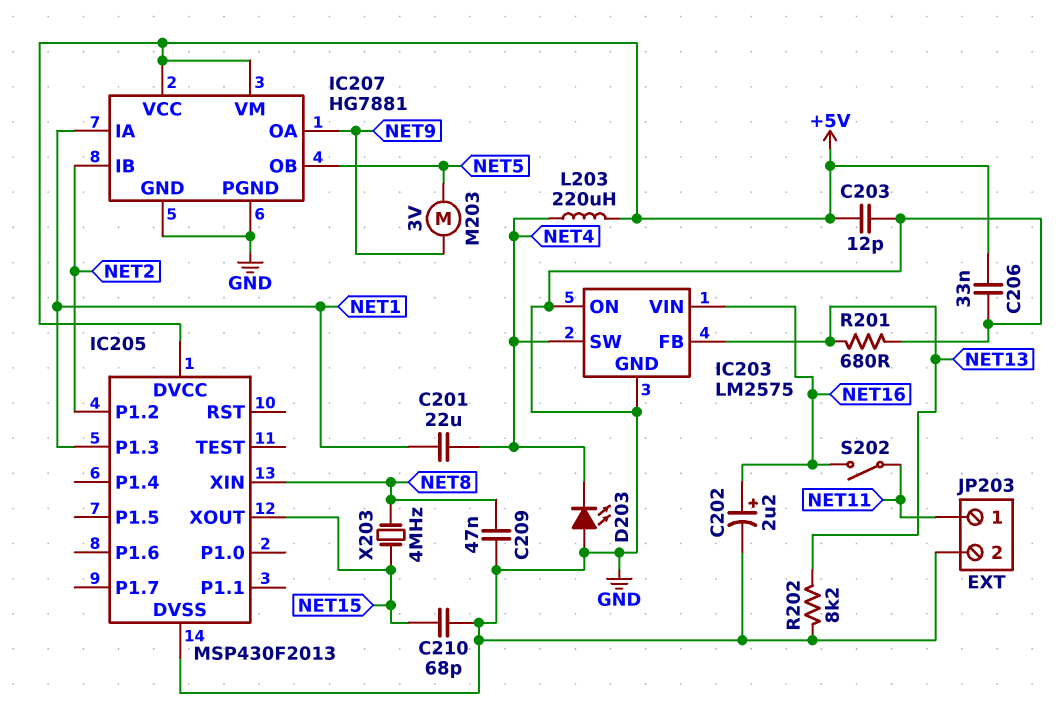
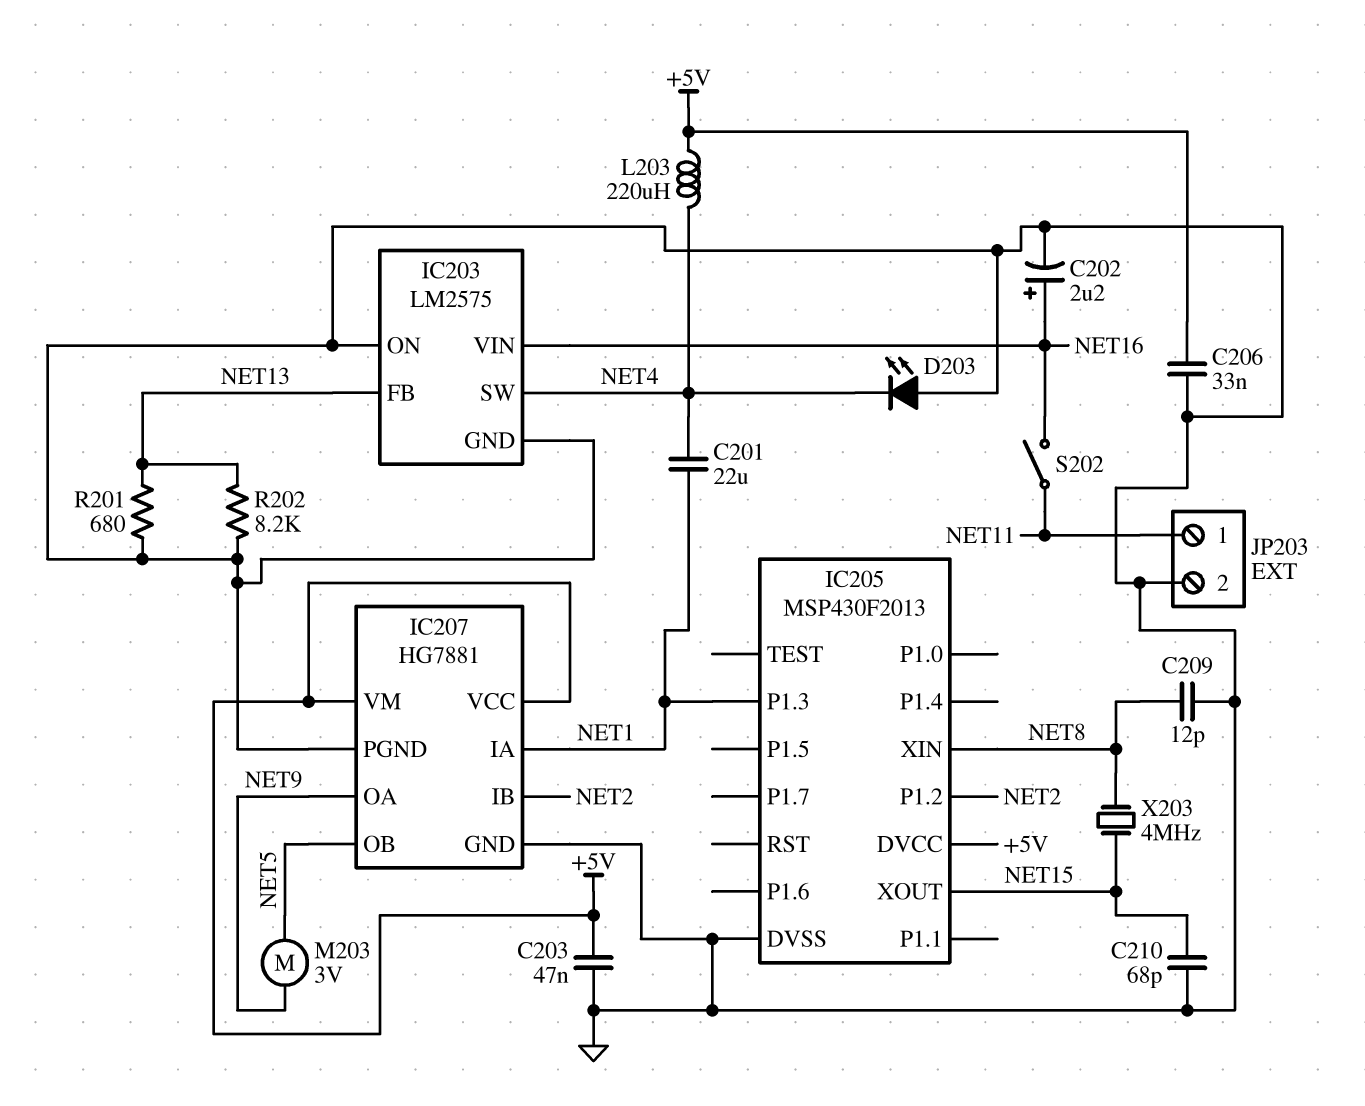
C203: 12pF (+5V, GND) -> 47nF (+5V, GND)
C209: 47nF (GND, NET8) -> 12pF (GND, NET8)

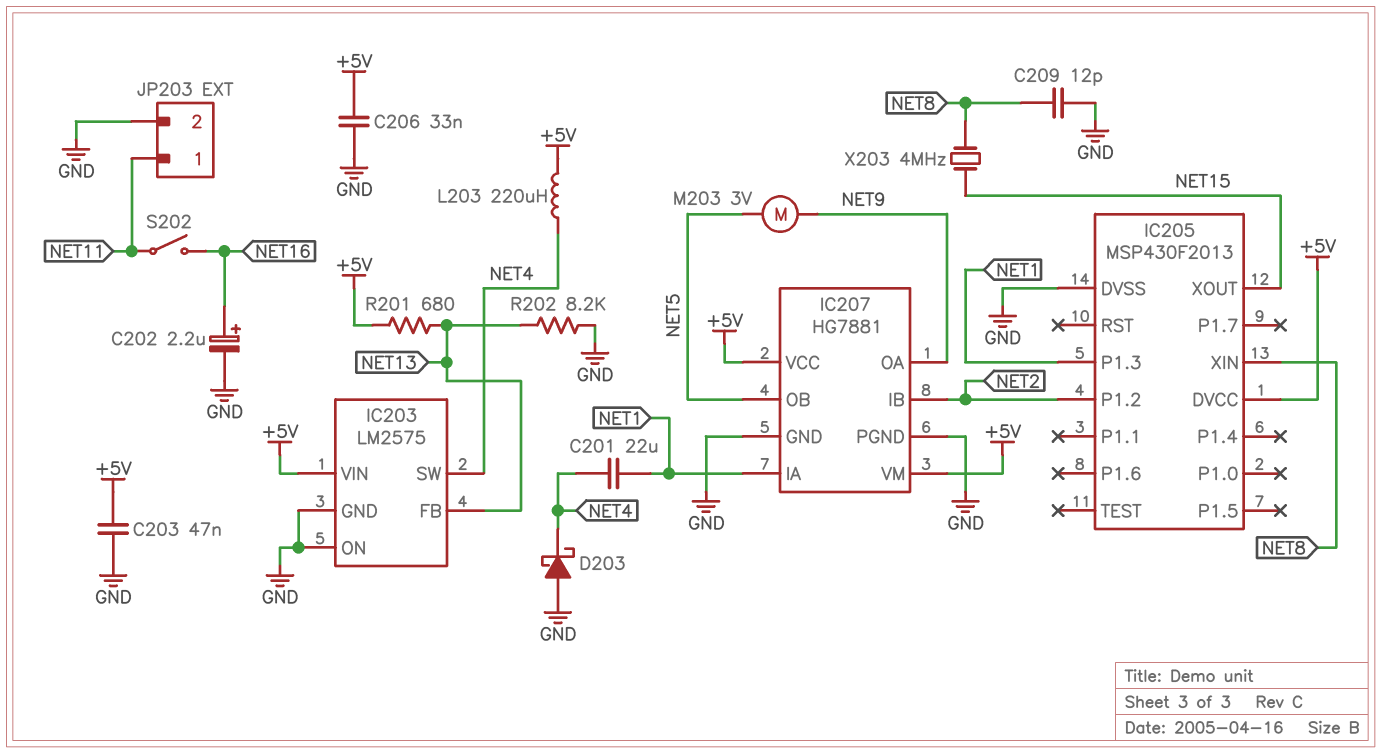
C210: 68pF (GND, NET15) -> none
D203: LED (A GND, K NET4) -> schottky (A GND, K NET4)
IC203 pin VIN: NET16 -> +5V
R201: 680 (GND, NET13) -> 680 (+5V, NET13)

